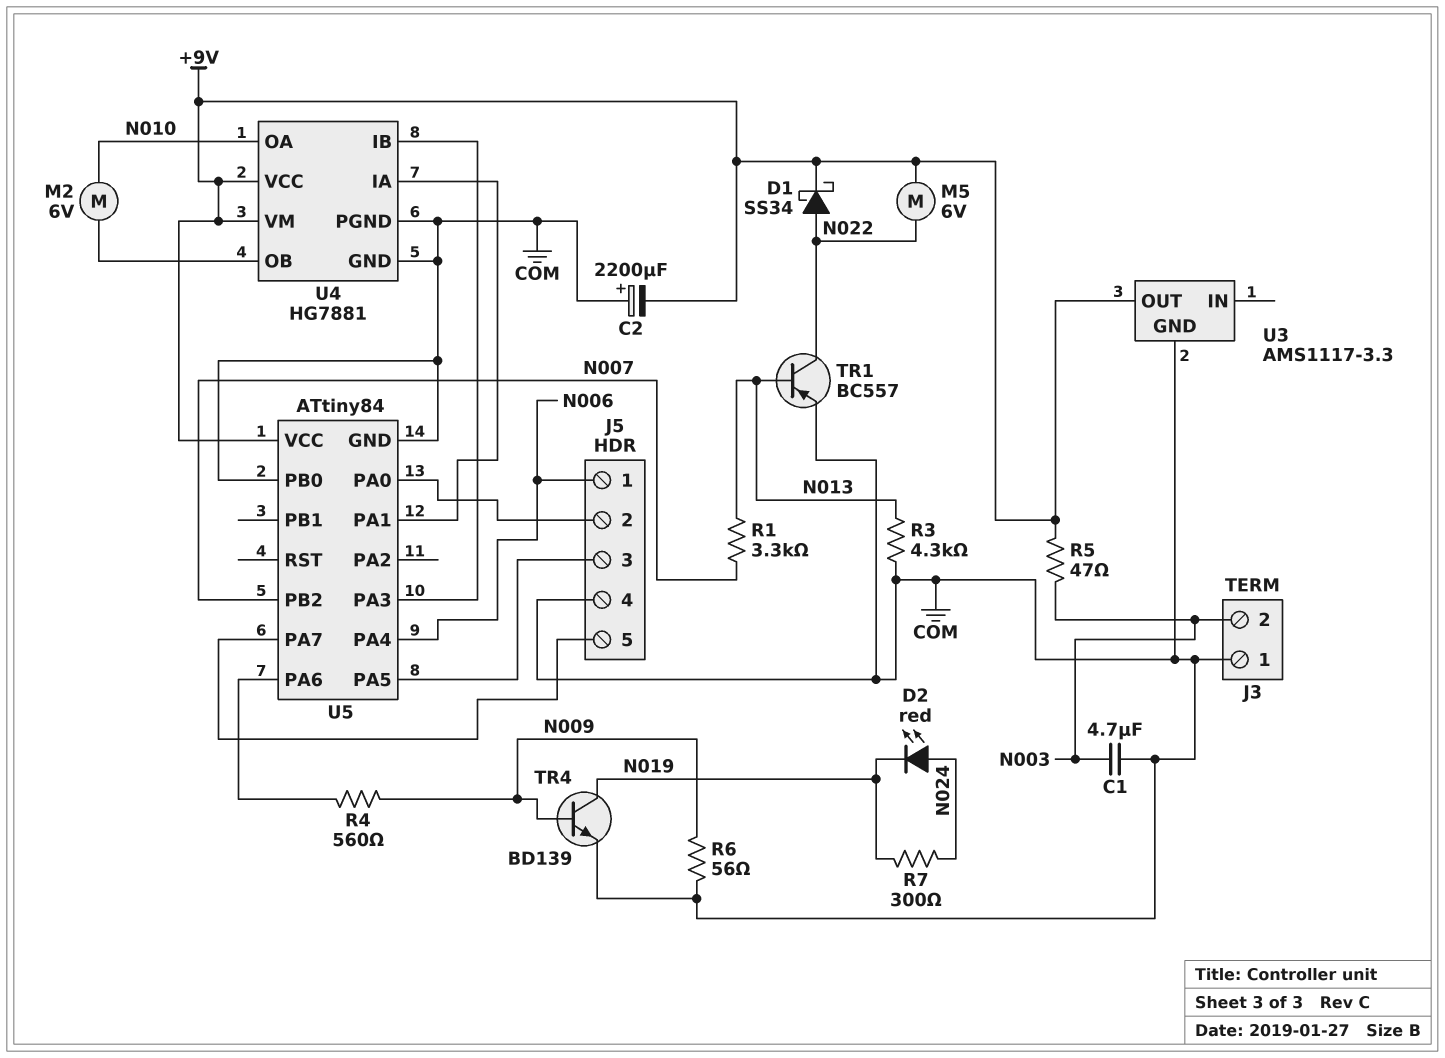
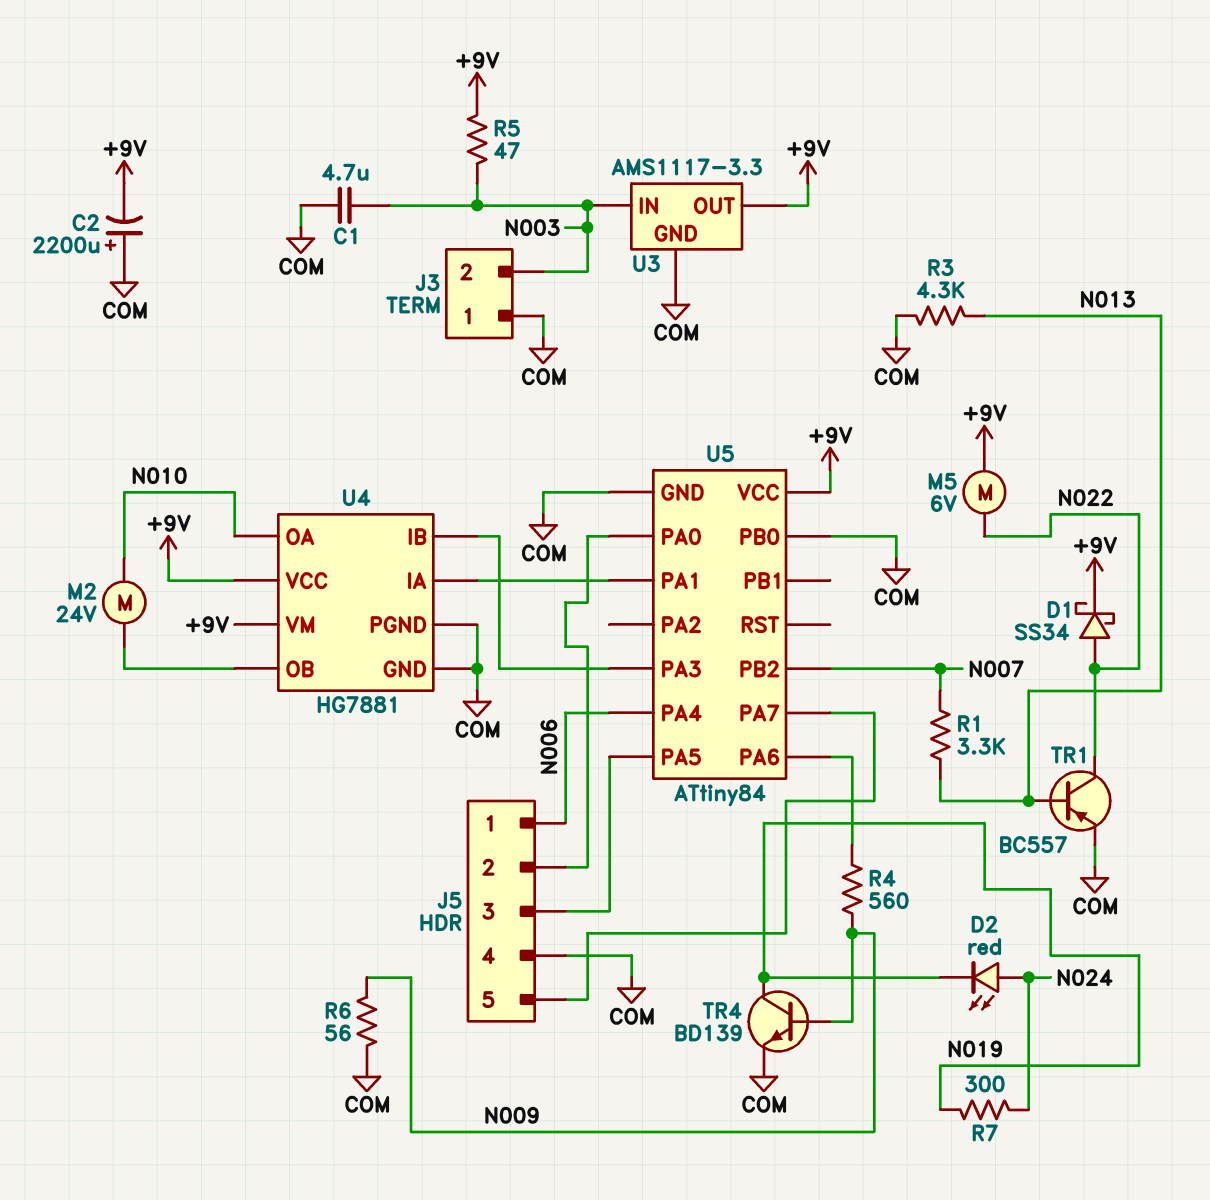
M2: motor 6V (N010, U4/OB) -> motor 24V (N010, U4/OB)
U3 pin IN: none -> N003

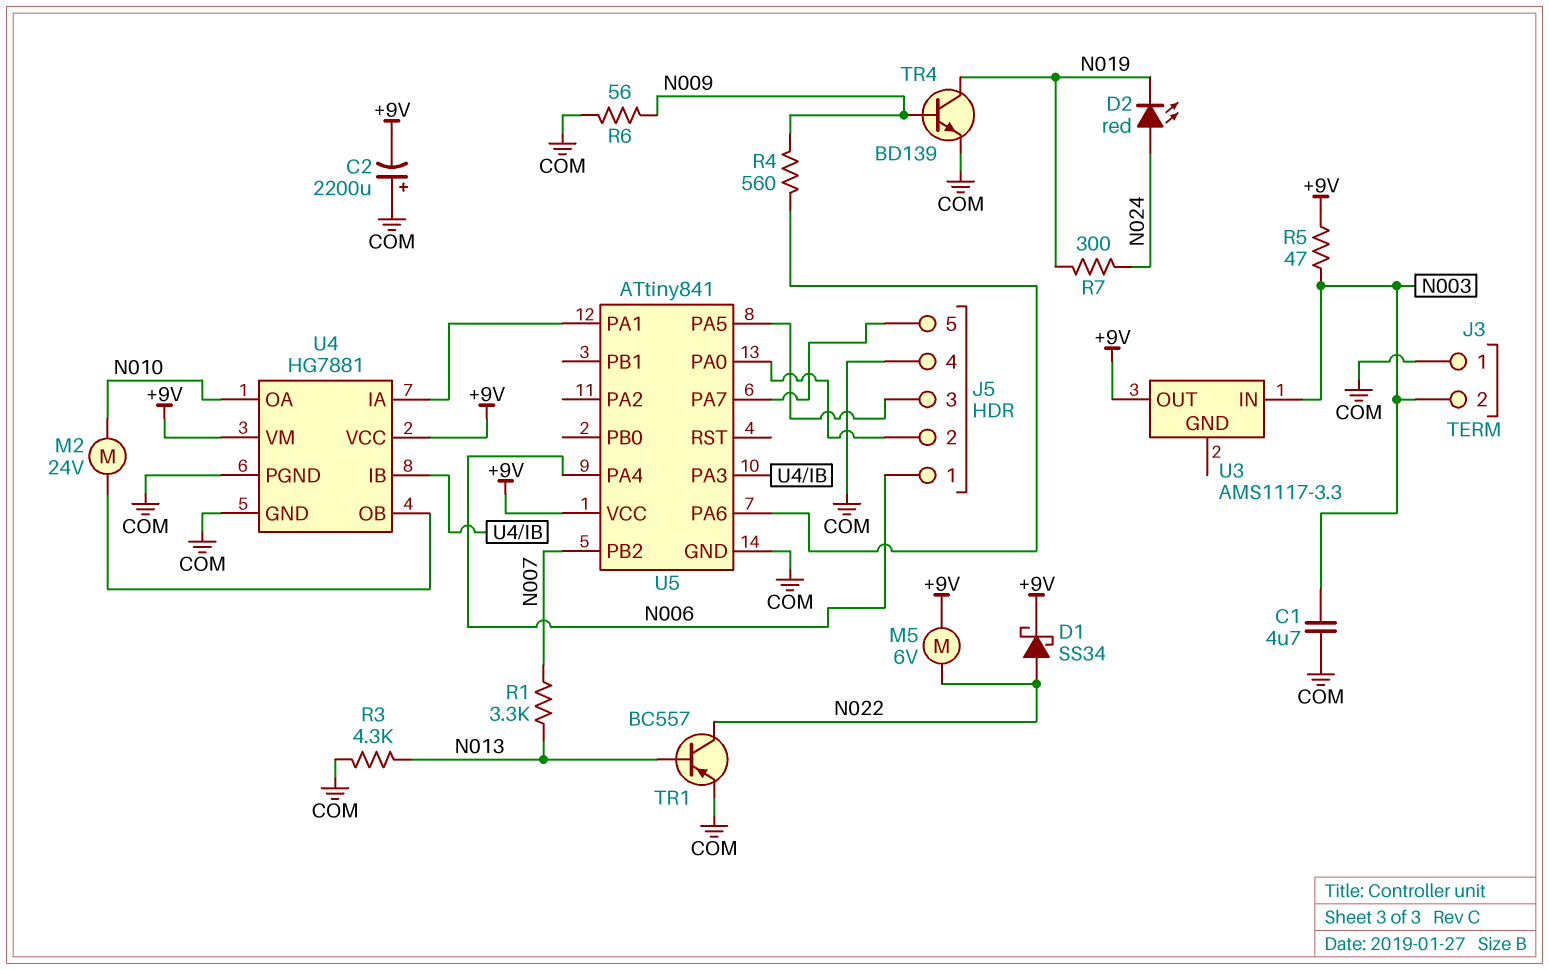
U3 pin GND: COM -> none
U5: ATtiny84 -> ATtiny841
U5 pin PB0: COM -> none

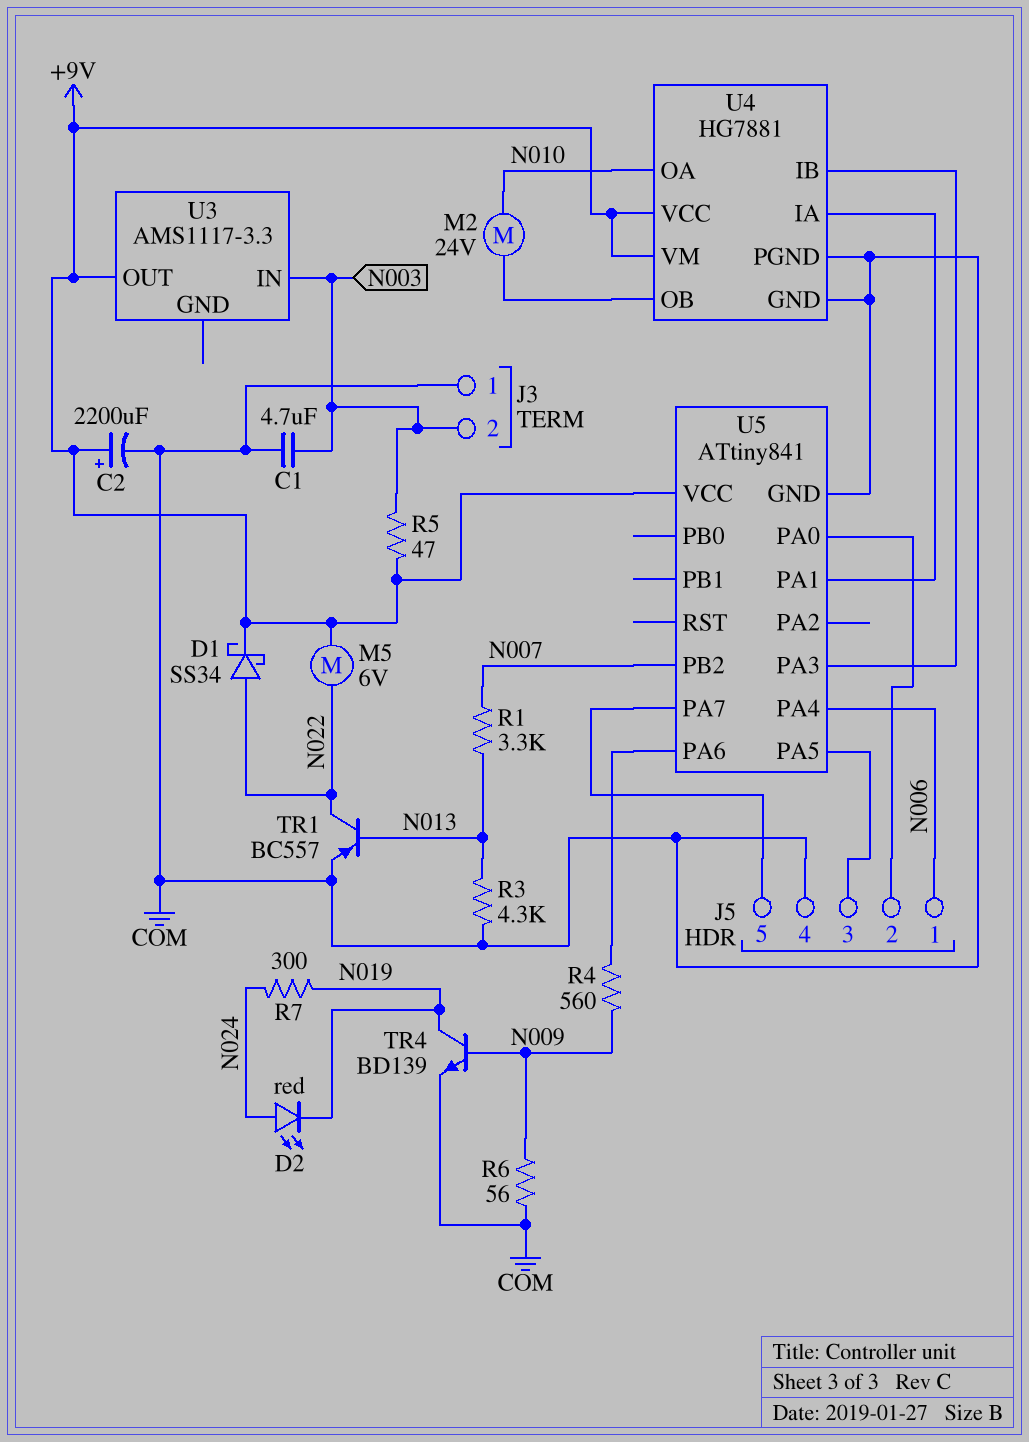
C2: 2200uF (plus COM, minus +9V) -> 2200uF (plus +9V, minus COM)

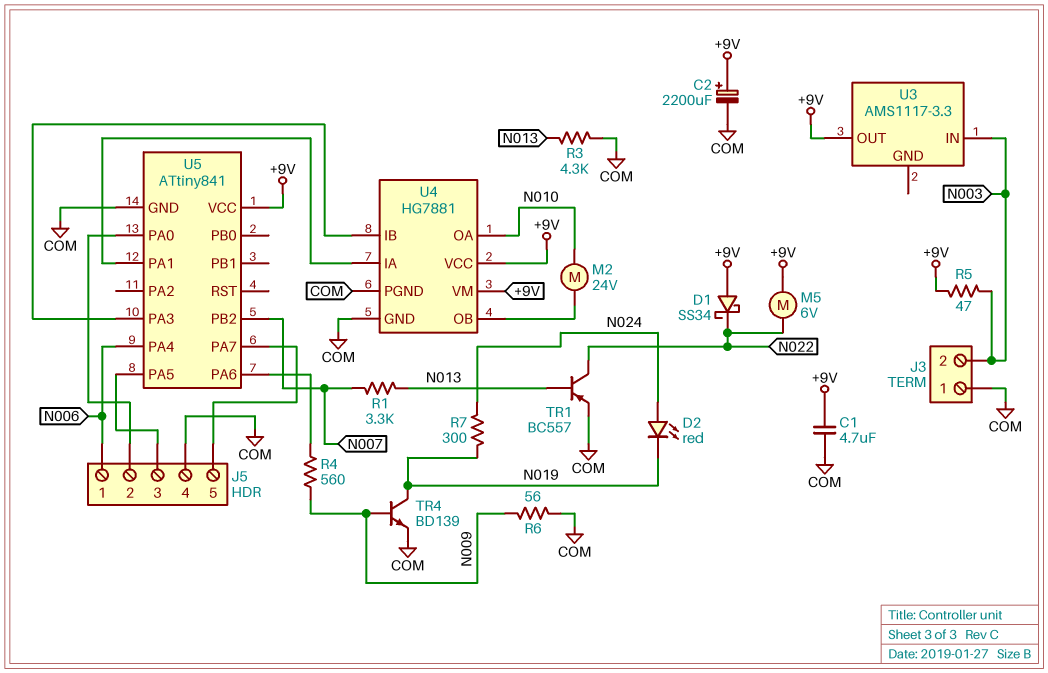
C1: 4.7uF (COM, N003) -> 4.7uF (+9V, COM)
D1: schottky SS34 (A N022, K +9V) -> schottky SS34 (A +9V, K N022)

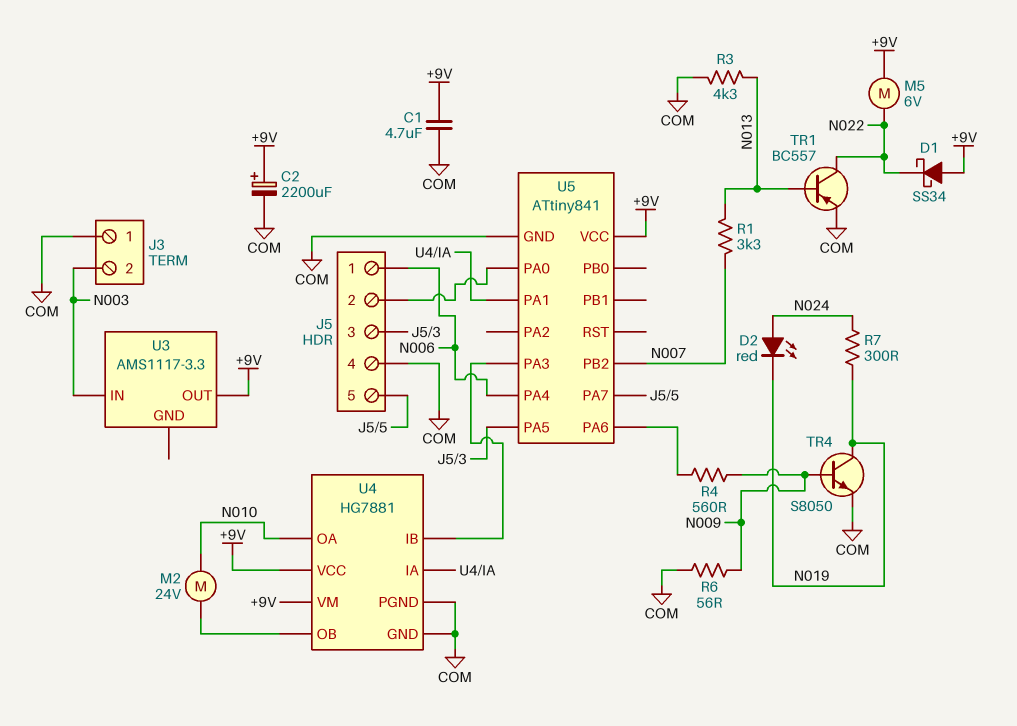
R5: 47 (+9V, N003) -> none
TR4: NPN BD139 (B N009, C N019, E COM) -> NPN S8050 (B N009, C N019, E COM)

